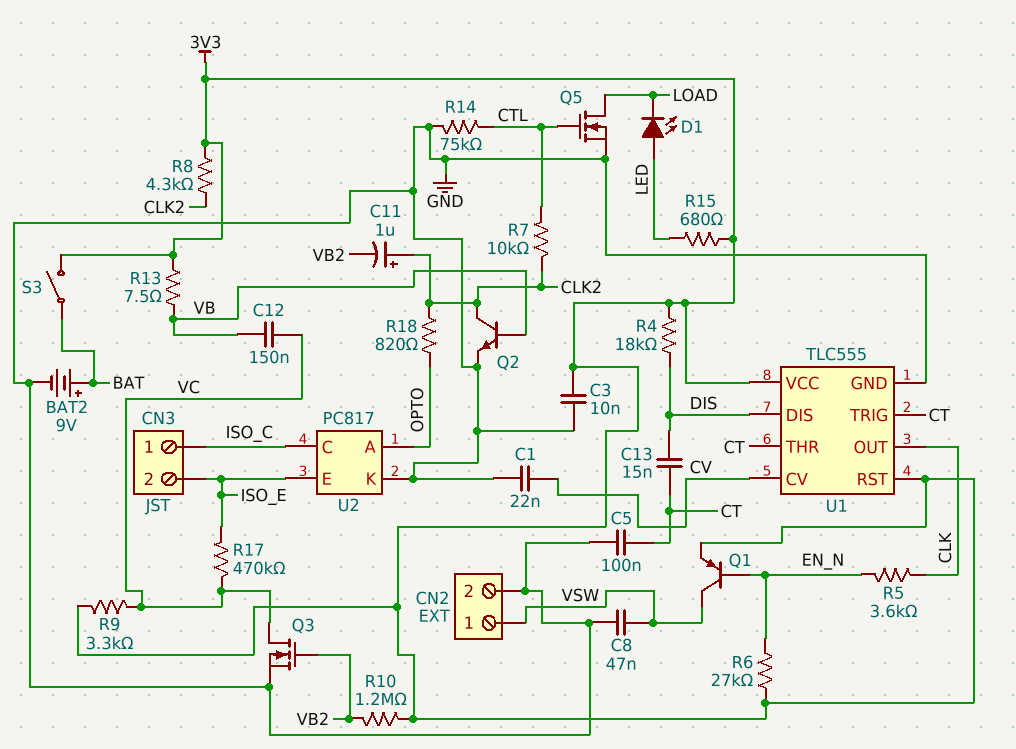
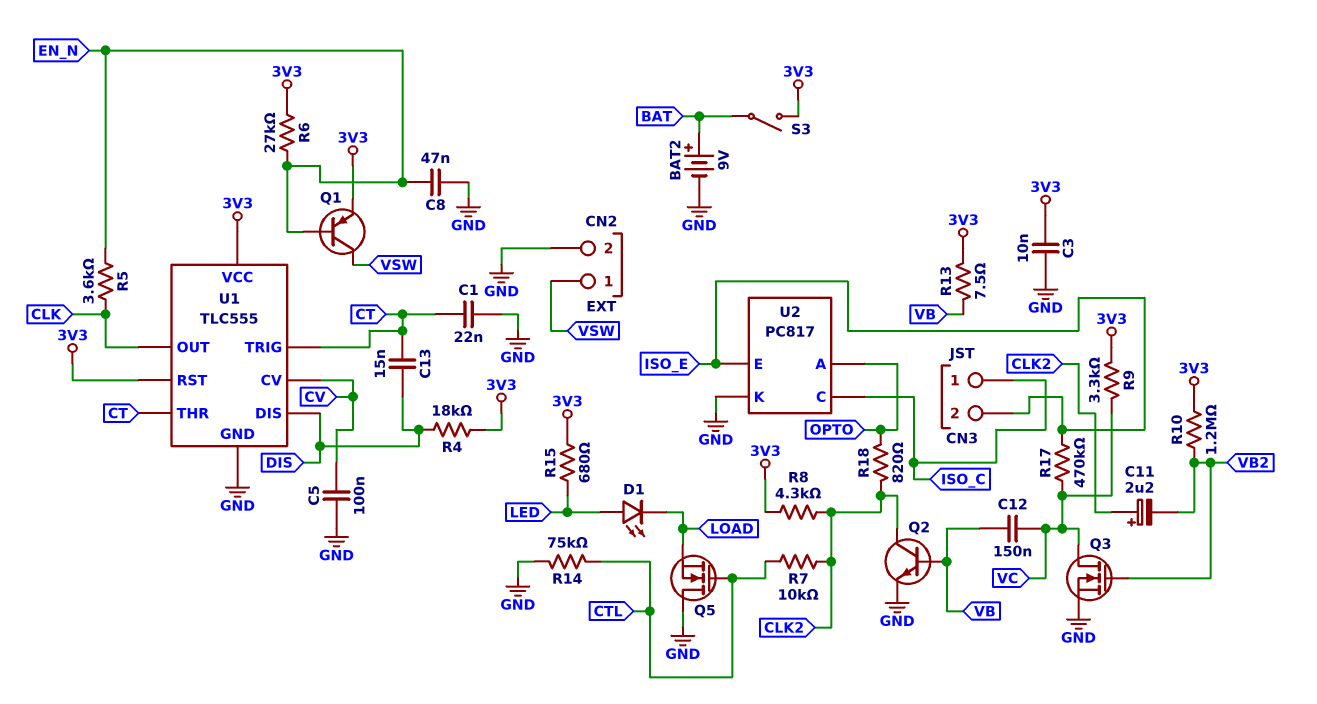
C1: 22nF (CV, GND) -> 22nF (CT, GND)
C5: 100nF (CT, GND) -> 100nF (CV, GND)
C8: 47nF (GND, VSW) -> 47nF (EN_N, GND)
C11: 1uF (plus CLK2, minus VB2) -> 2.2uF (plus CLK2, minus VB2)
Q5: NMOS (G CTL, D LOAD, S GND) -> NMOS (G CTL, D GND, S LOAD)

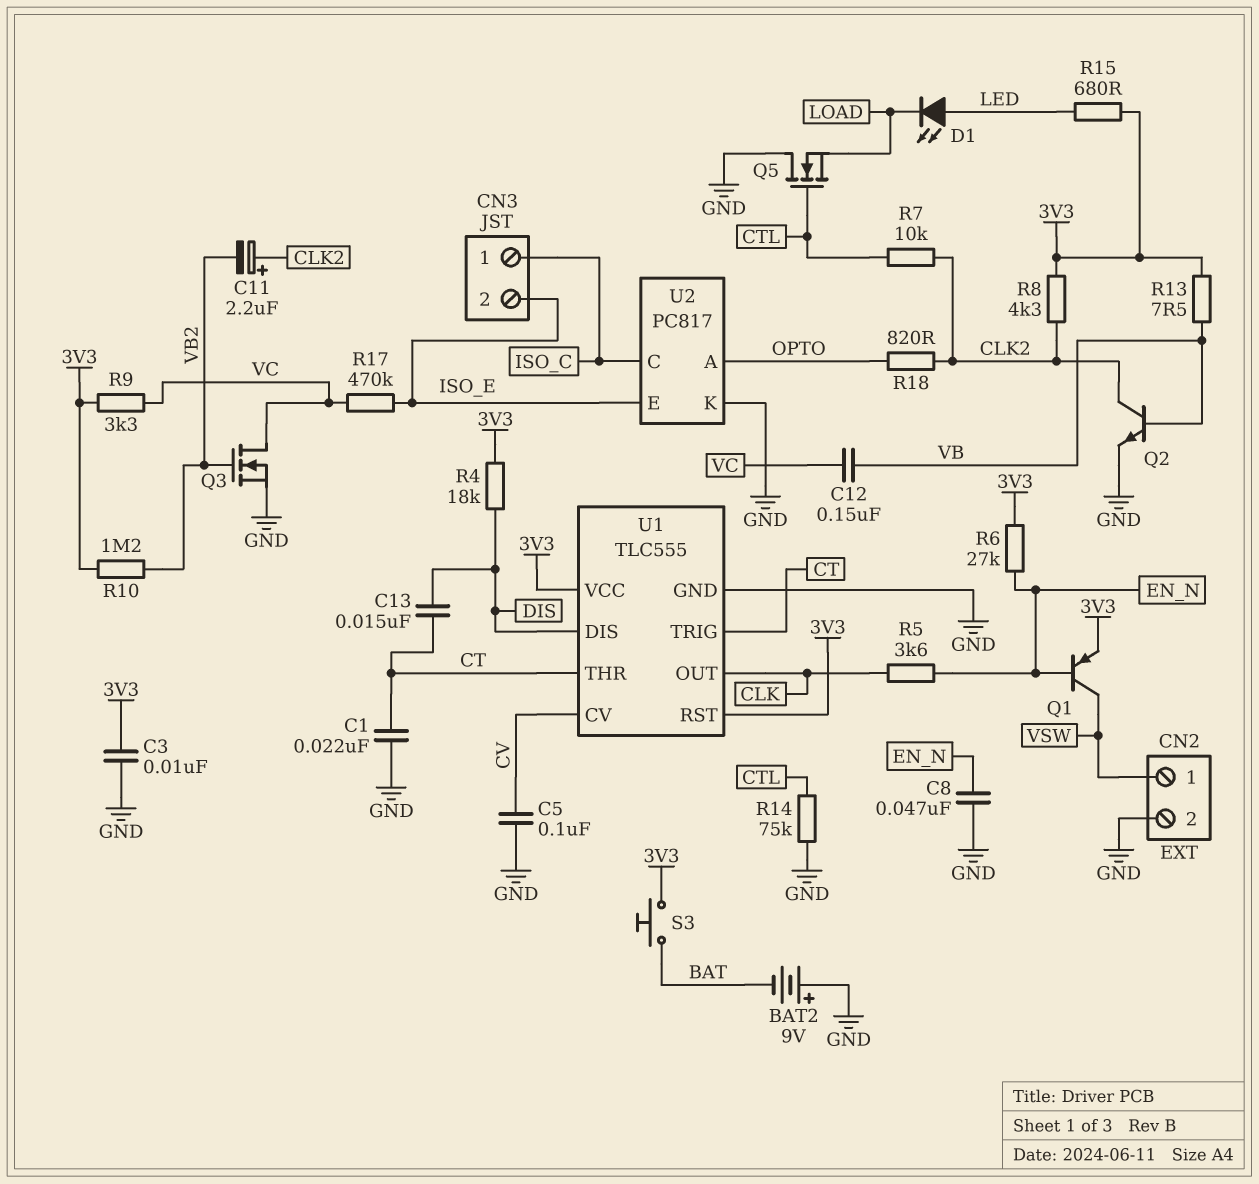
BAT2: 9V (plus BAT, minus GND) -> 9V (plus GND, minus BAT)
S3: switch (3V3, BAT) -> button (3V3, BAT)

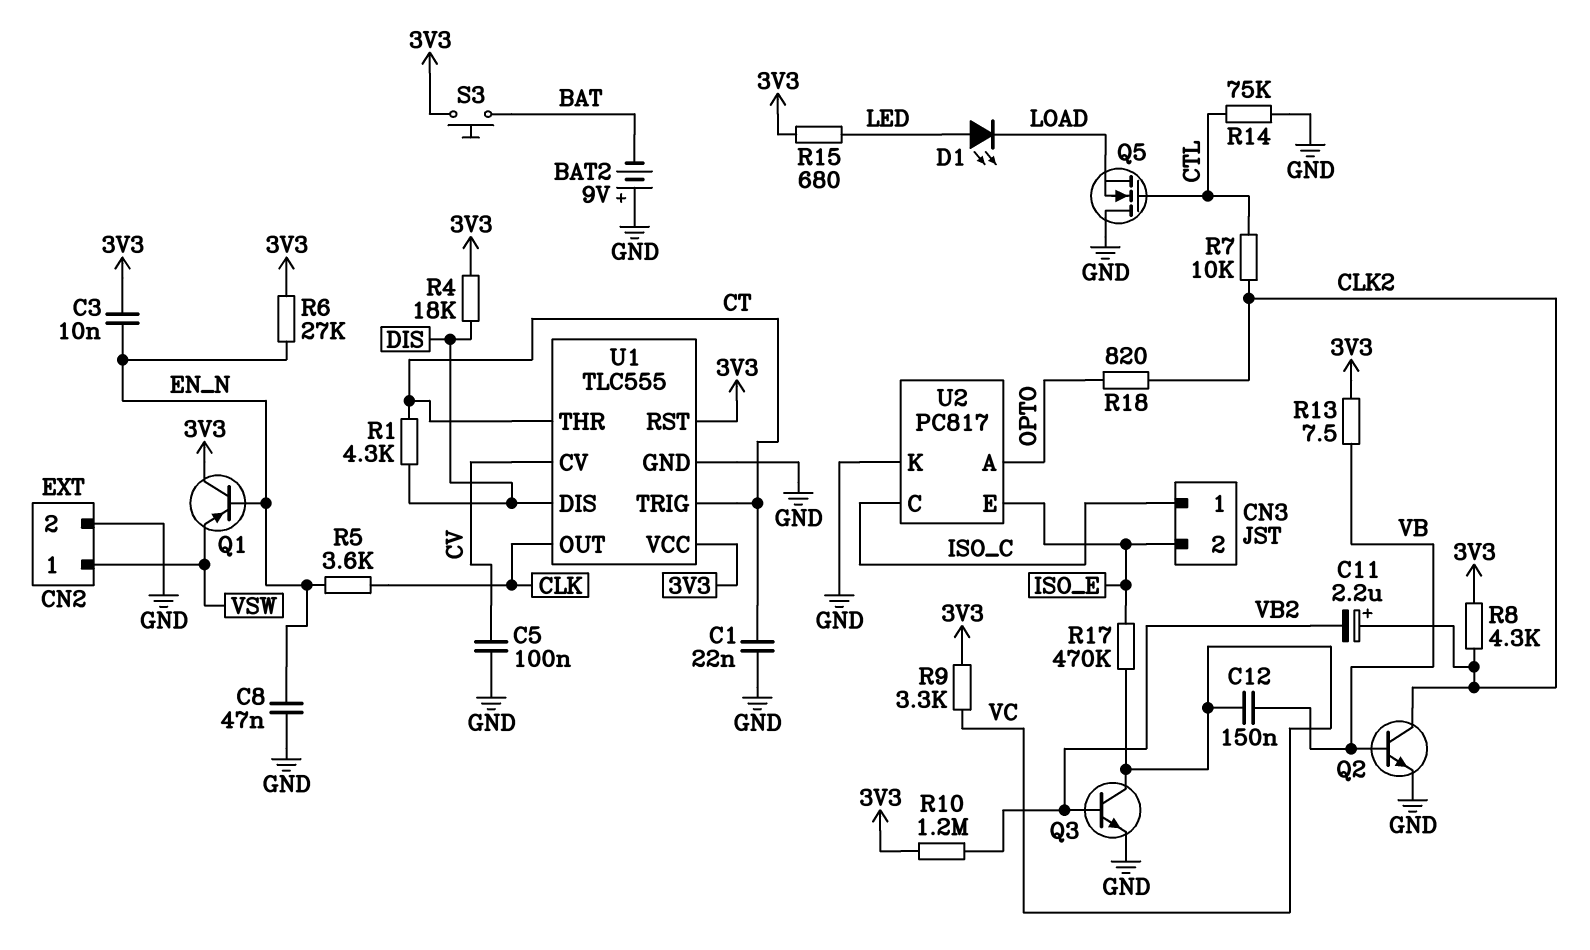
C3: 10nF (3V3, GND) -> 10nF (3V3, EN_N)
C13: 15nF (CT, DIS) -> none
Q1: PNP (B EN_N, C VSW, E 3V3) -> PNP (B EN_N, C 3V3, E VSW)
Q3: NMOS (G VB2, D VC, S GND) -> NPN (B VB2, C VC, E GND)
R1: none -> 4.3k (CT, DIS)

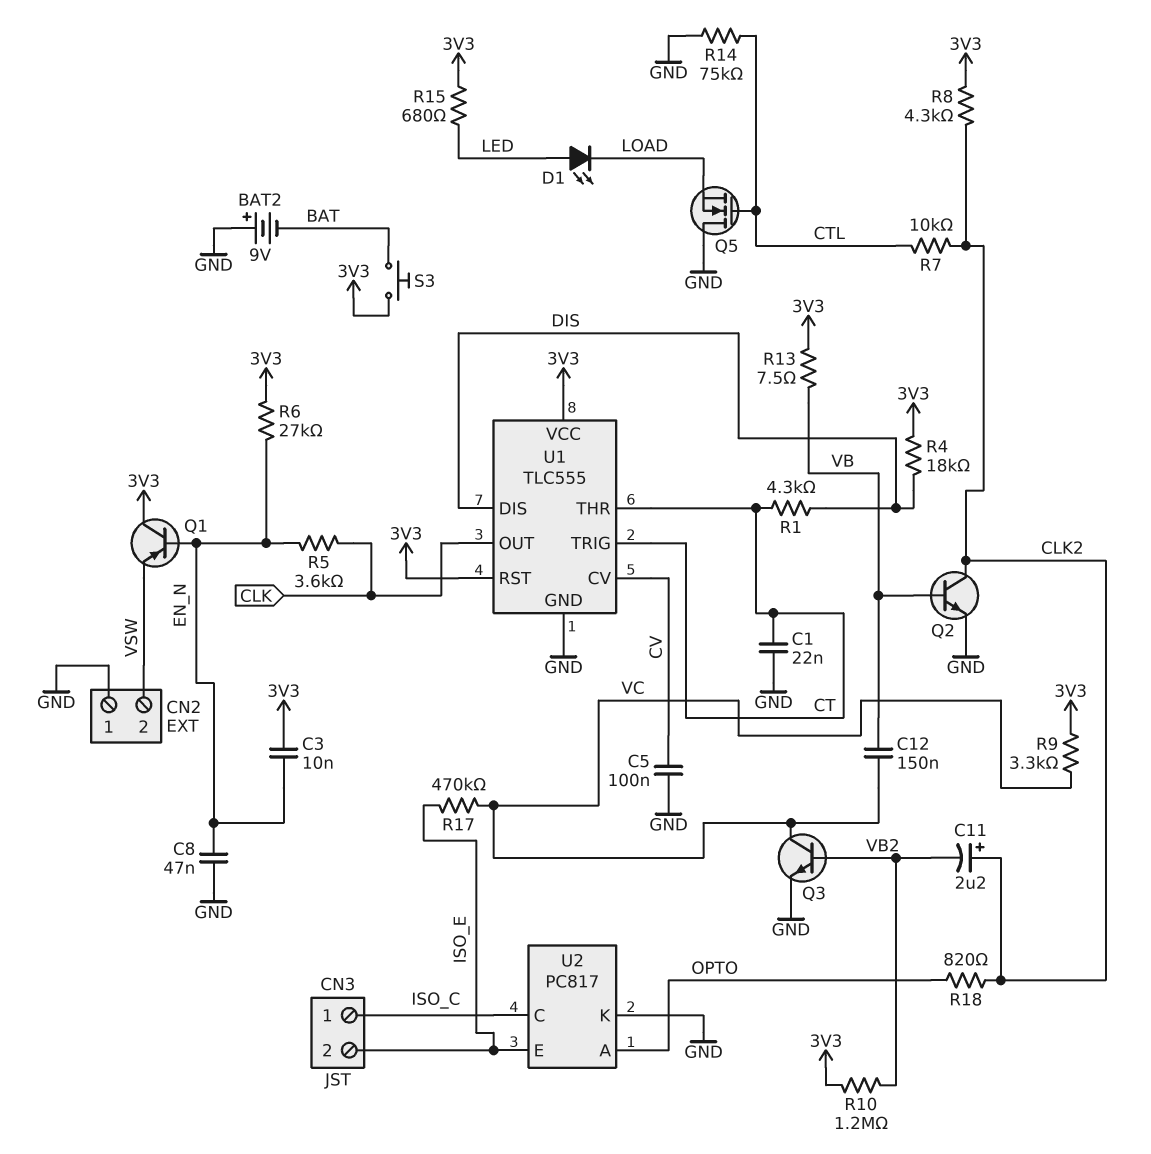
CN2 pin 1: VSW -> GND
CN2 pin 2: GND -> VSW

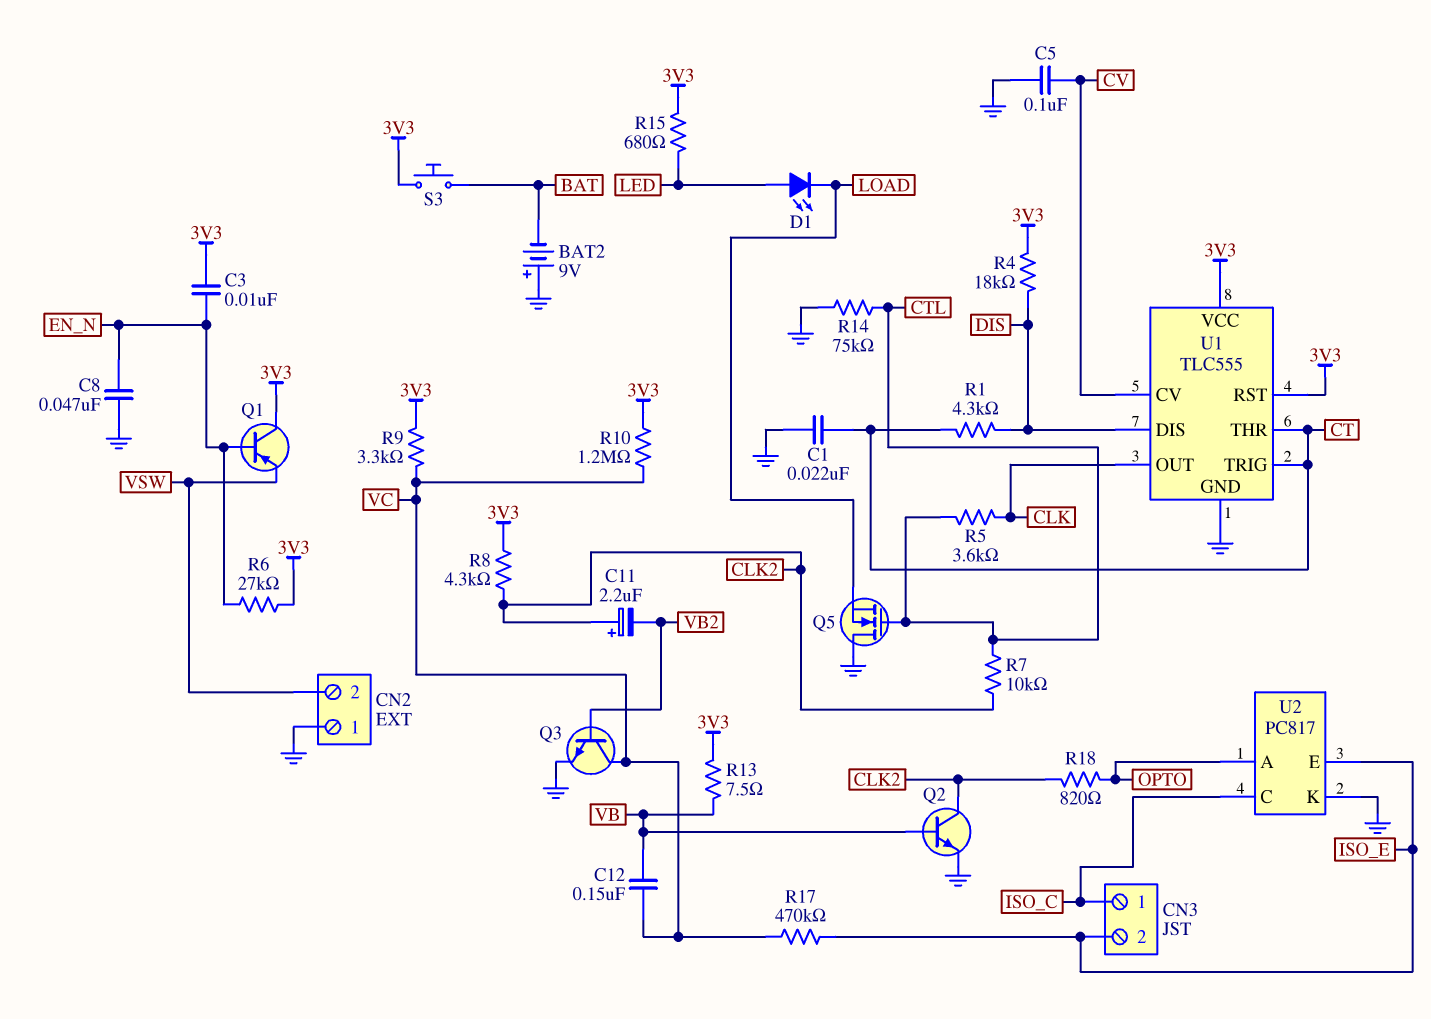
R5: 3.6k (CLK, EN_N) -> 3.6k (CLK, CTL)
R10: 1.2M (3V3, VB2) -> 1.2M (3V3, VC)

